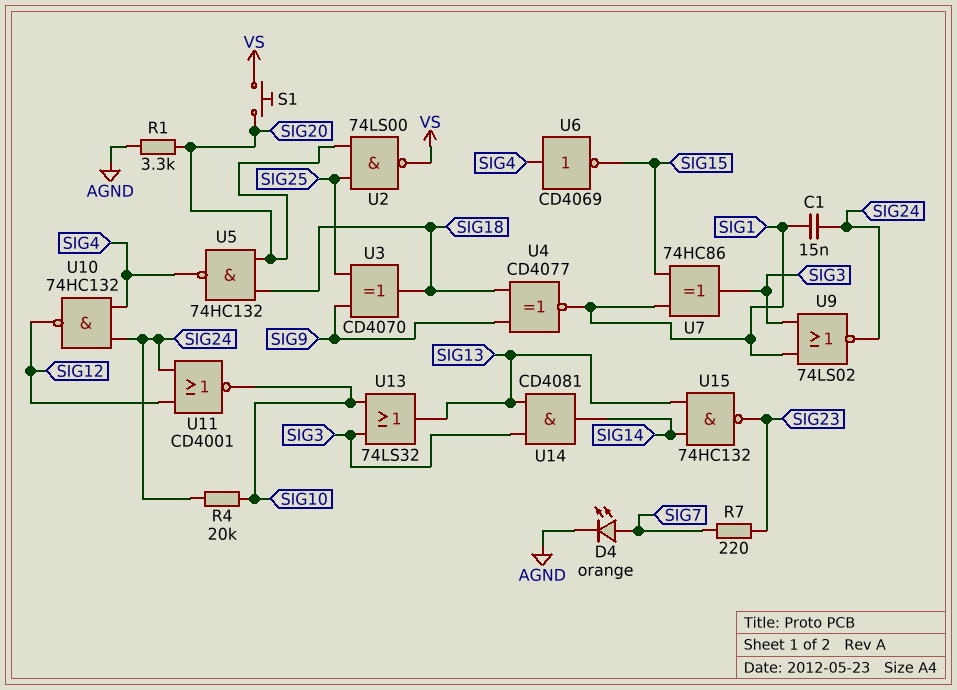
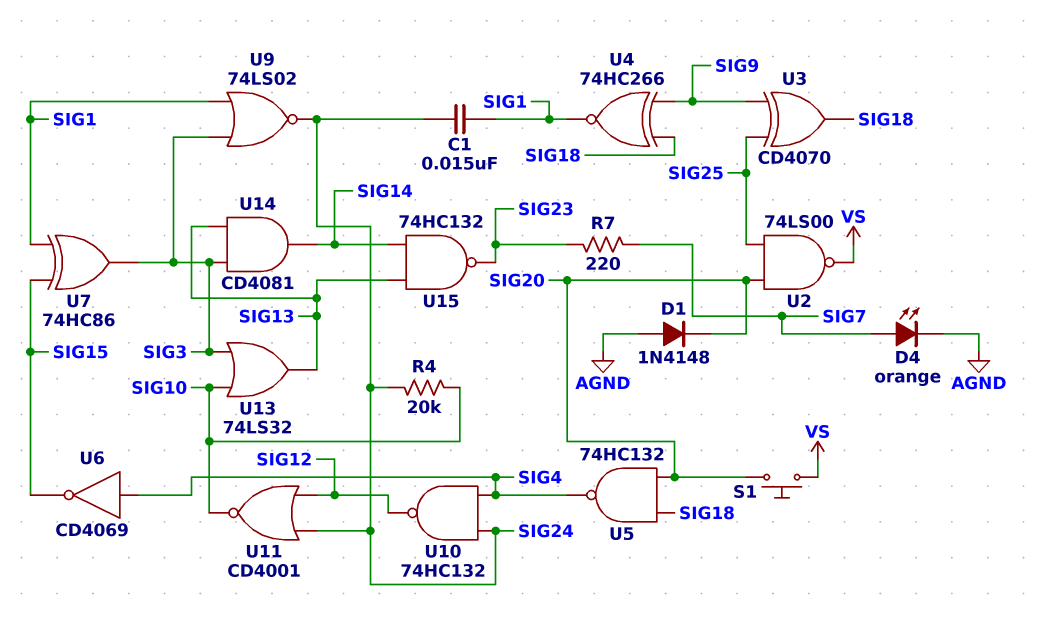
D1: none -> diode 1N4148 (A AGND, K SIG20)
R1: 3.3k (AGND, SIG20) -> none
U4: XNOR CD4077 (in SIG9, in SIG18, out SIG1) -> XNOR 74HC266 (in SIG9, in SIG18, out SIG1)

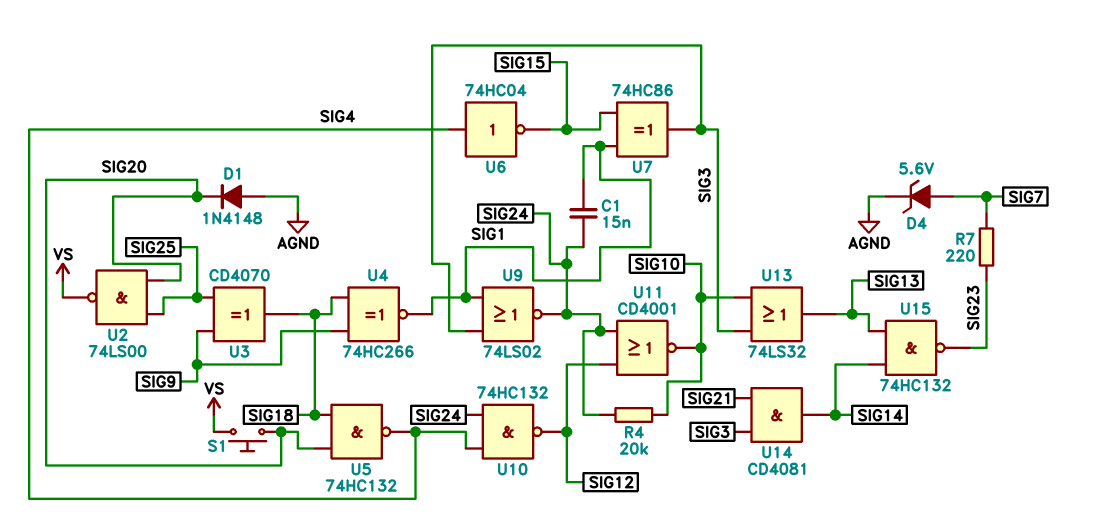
D4: LED orange (A SIG7, K AGND) -> zener 5.6V (A SIG7, K AGND)
U6: NOT CD4069 (in SIG4, out SIG15) -> NOT 74HC04 (in SIG4, out SIG15)
U14: AND CD4081 (in SIG3, in SIG13, out SIG14) -> AND CD4081 (in SIG3, in SIG21, out SIG14)

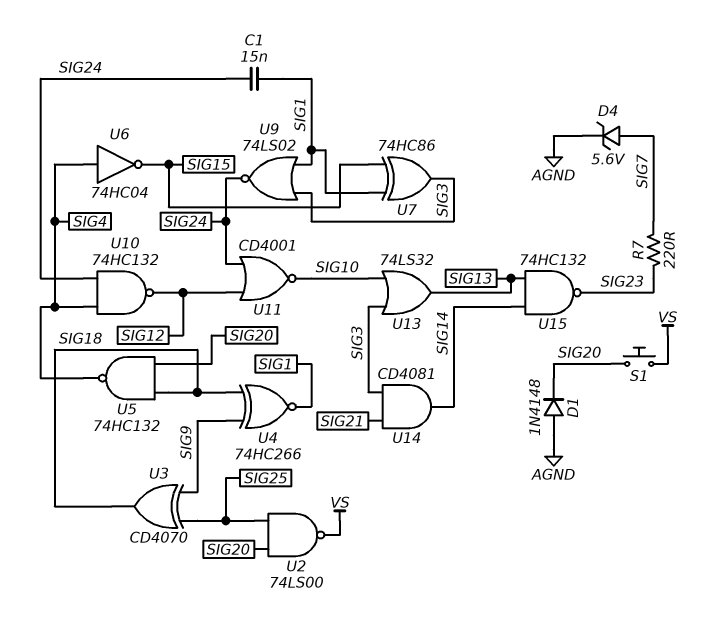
R4: 20k (SIG10, SIG24) -> none

